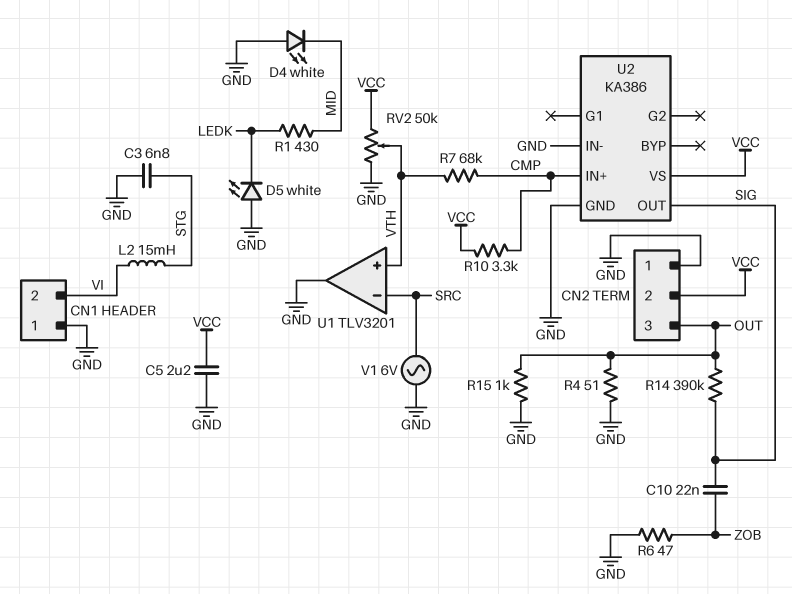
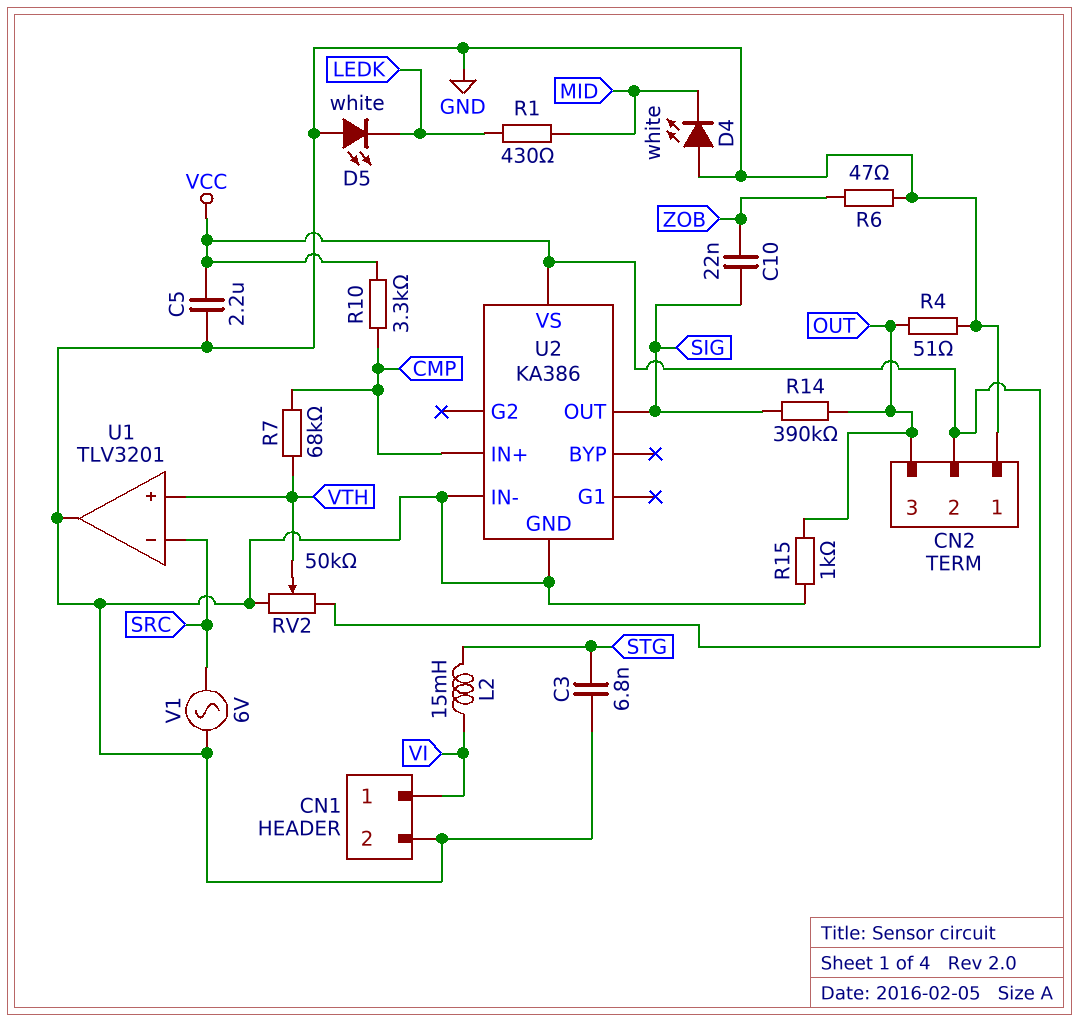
CN1 pin 1: GND -> VI
CN1 pin 2: VI -> GND

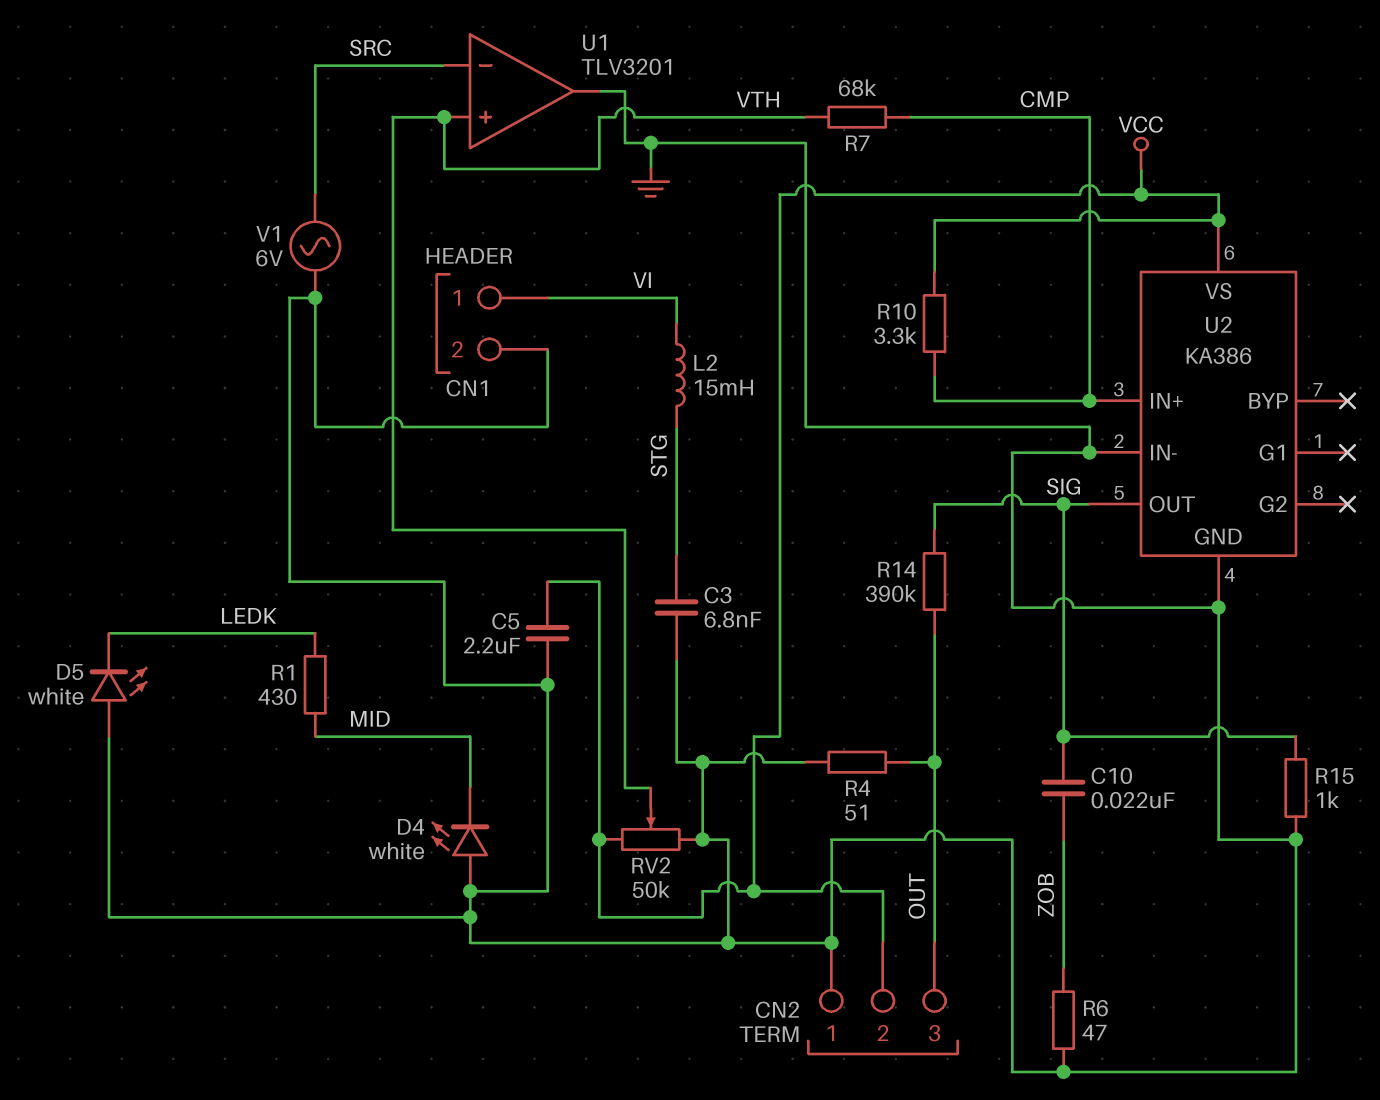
R15: 1k (GND, OUT) -> 1k (GND, SIG)

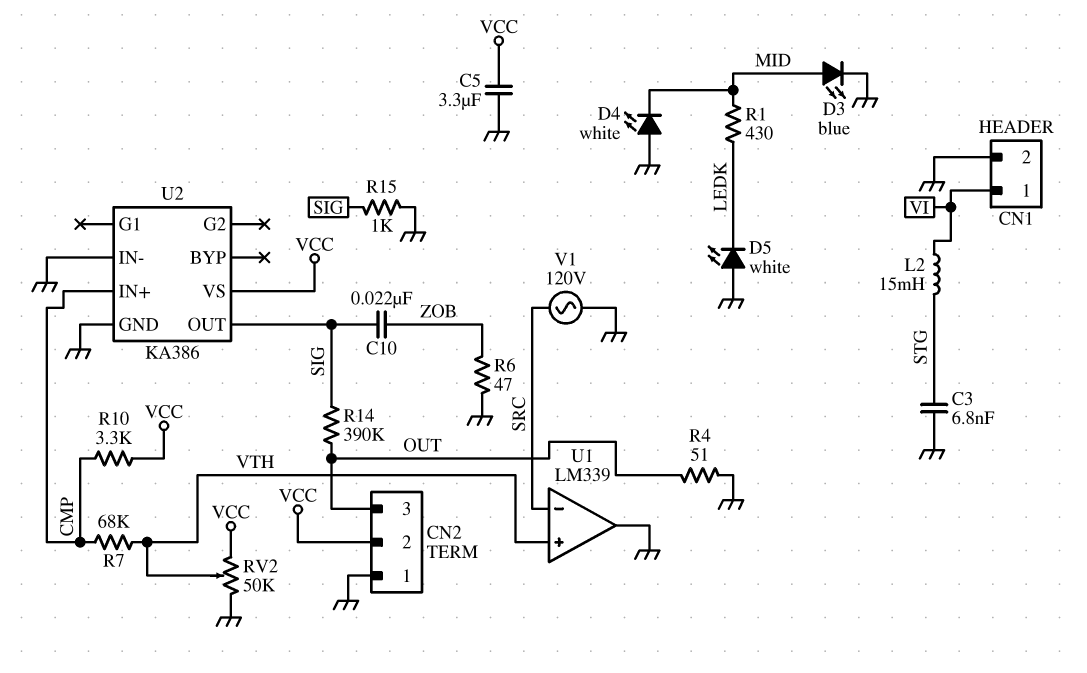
C5: 2.2uF (GND, VCC) -> 3.3uF (GND, VCC)
D3: none -> LED blue (A MID, K GND)
U1: TLV3201 -> LM339
V1: AC 6V (GND, SRC) -> AC 120V (GND, SRC)

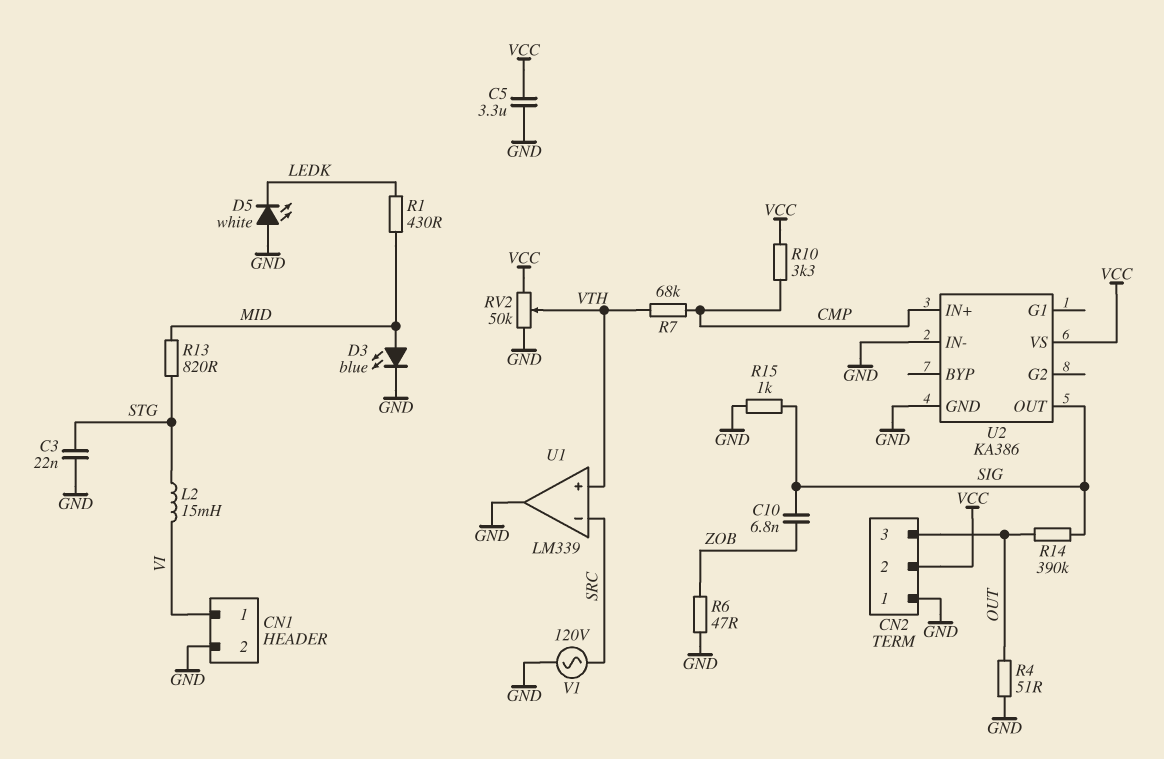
C3: 6.8nF (GND, STG) -> 22nF (GND, STG)
C10: 22nF (SIG, ZOB) -> 6.8nF (SIG, ZOB)
D4: LED white (A GND, K MID) -> none
R13: none -> 820 (MID, STG)

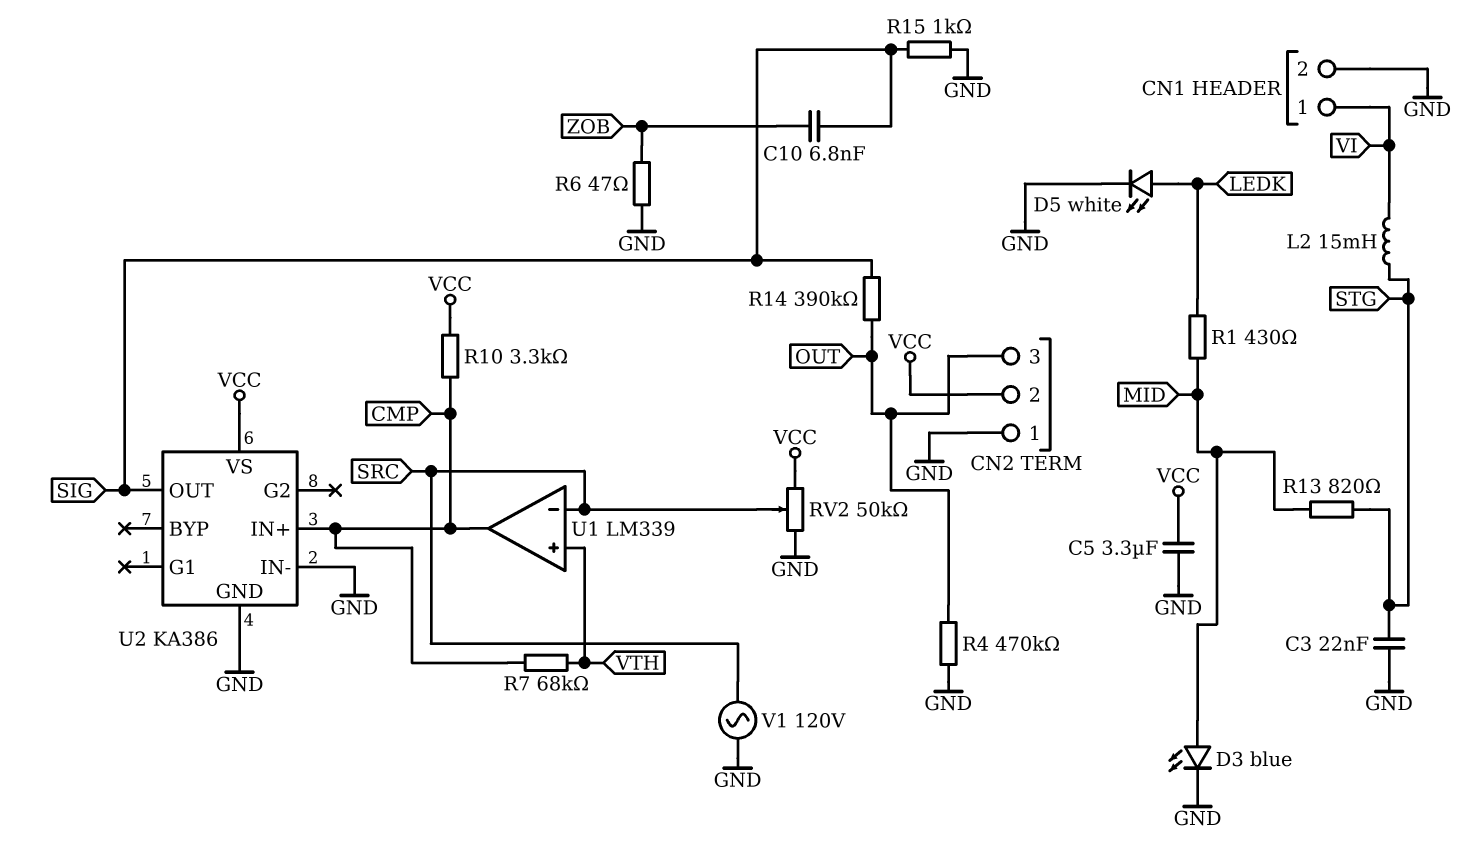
D5: LED white (A GND, K LEDK) -> LED white (A LEDK, K GND)
R4: 51 (GND, OUT) -> 470k (GND, OUT)
RV2: 50k (GND, VCC, wiper VTH) -> 50k (GND, VCC, wiper SRC)
U1 pin out: GND -> CMP

